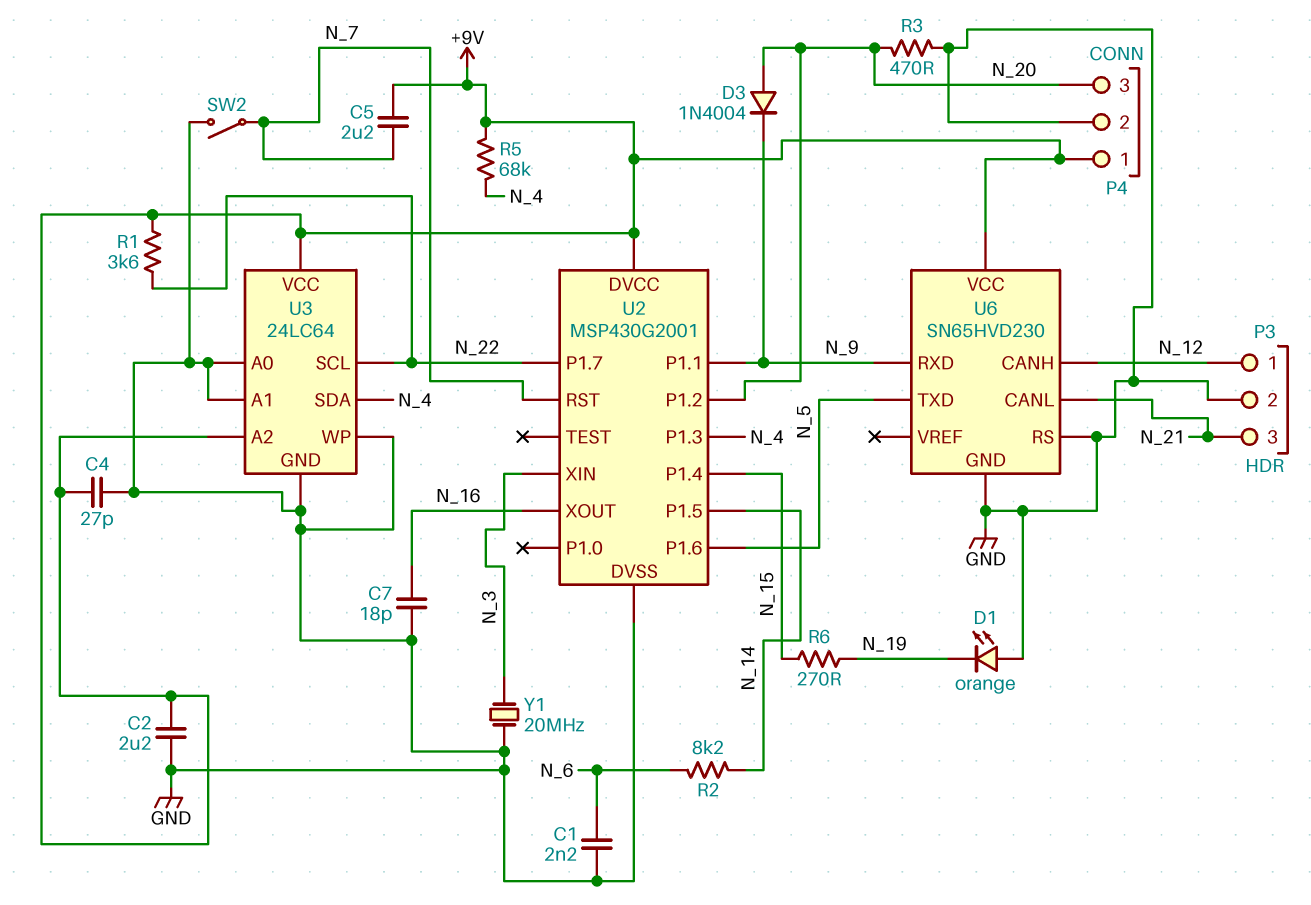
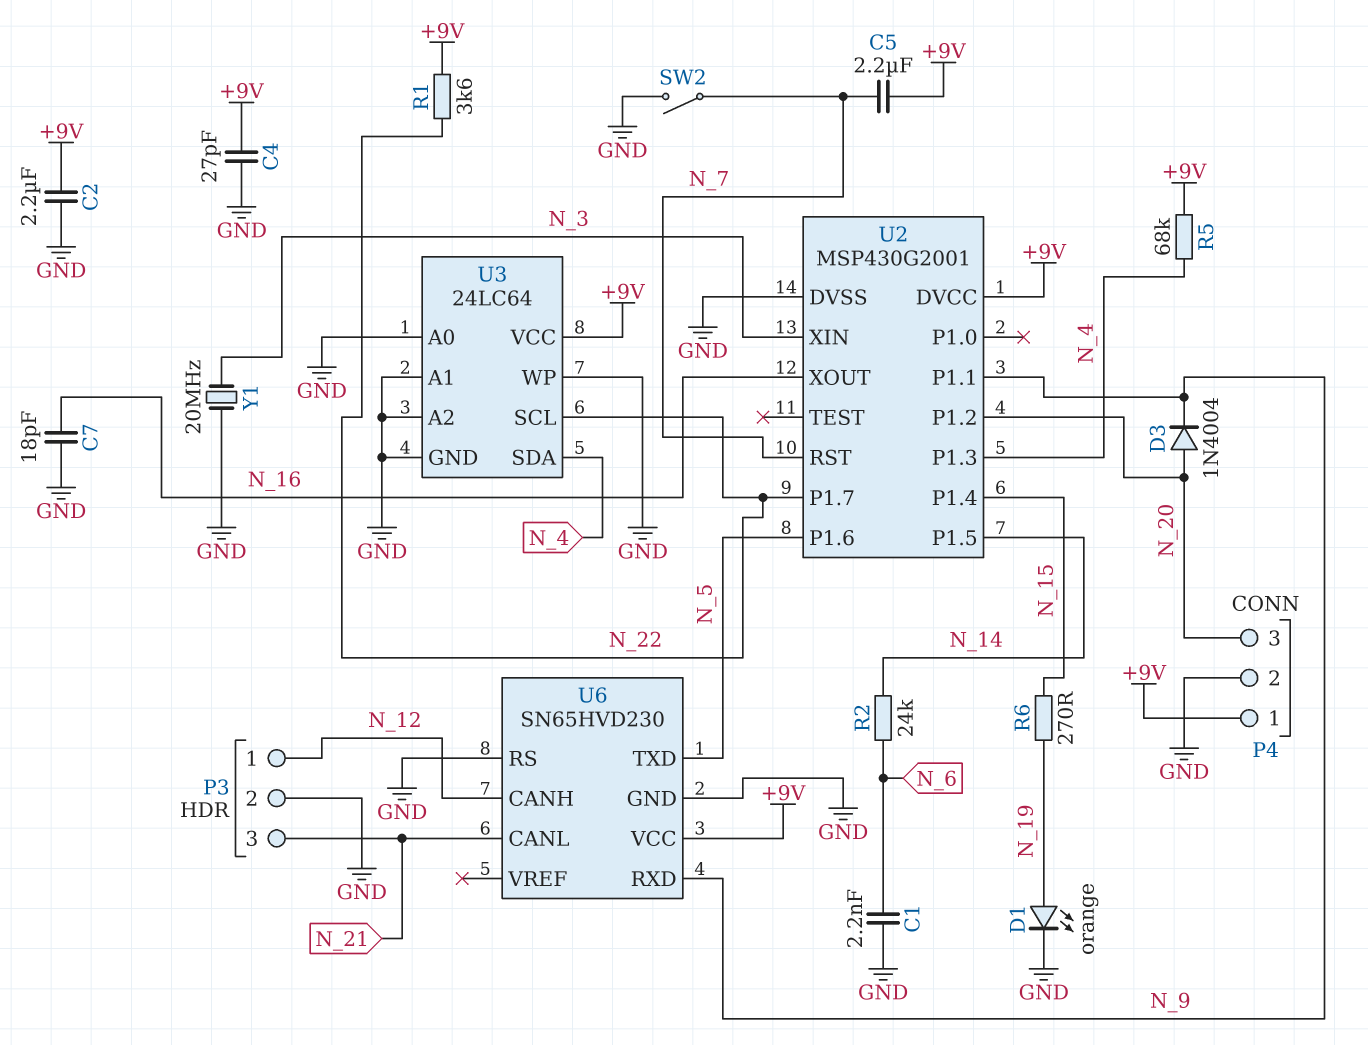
D1: LED orange (A GND, K N_19) -> LED orange (A N_19, K GND)
R2: 8.2k (N_6, N_14) -> 24k (N_6, N_14)
R3: 470 (GND, N_20) -> none
U3 pin A2: +9V -> GND

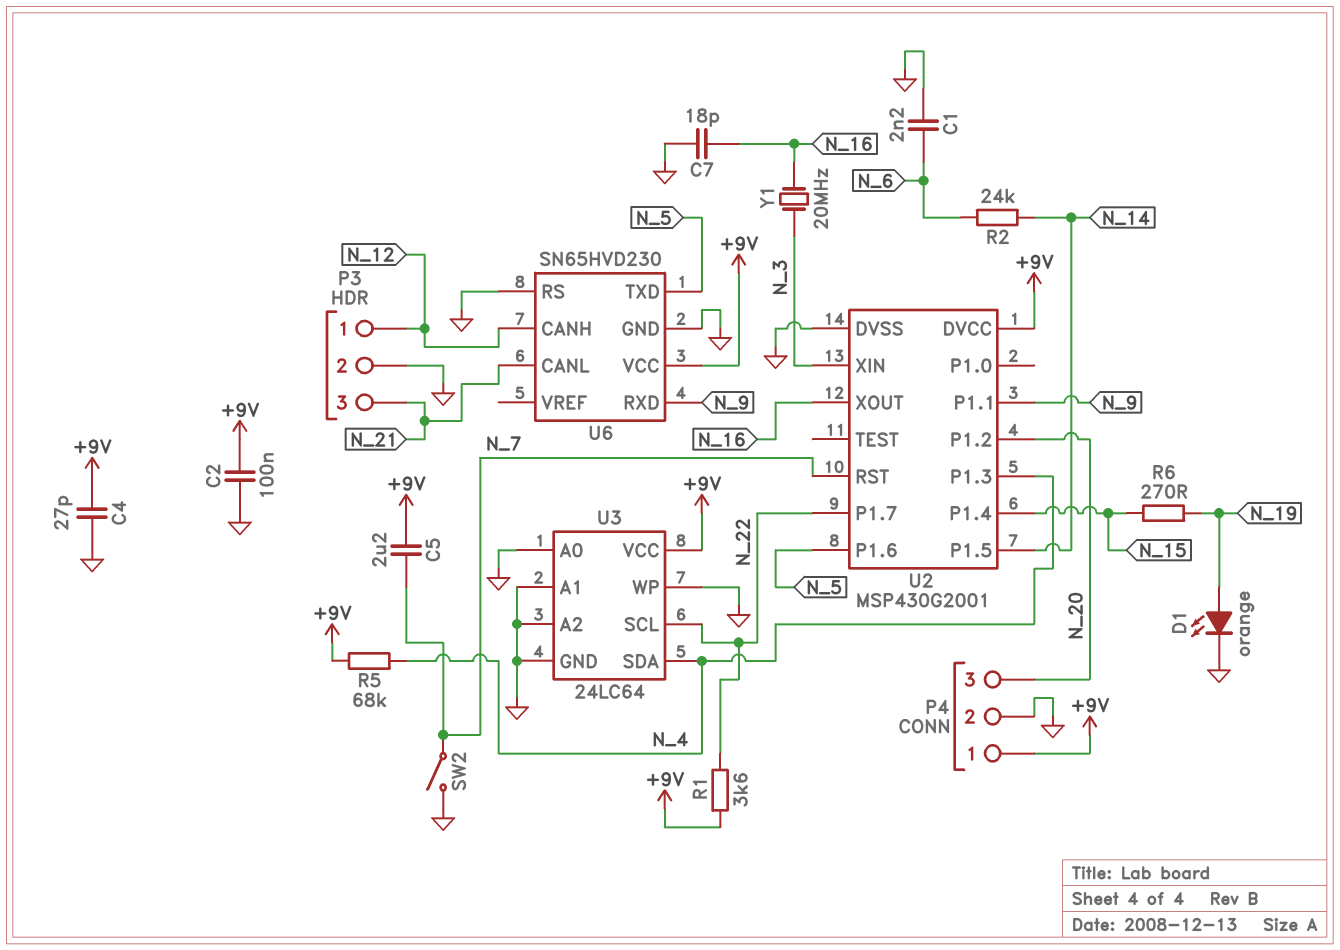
C2: 2.2uF (+9V, GND) -> 100nF (+9V, GND)
D3: diode 1N4004 (A N_20, K N_9) -> none
Y1: 20MHz (GND, N_3) -> 20MHz (N_3, N_16)

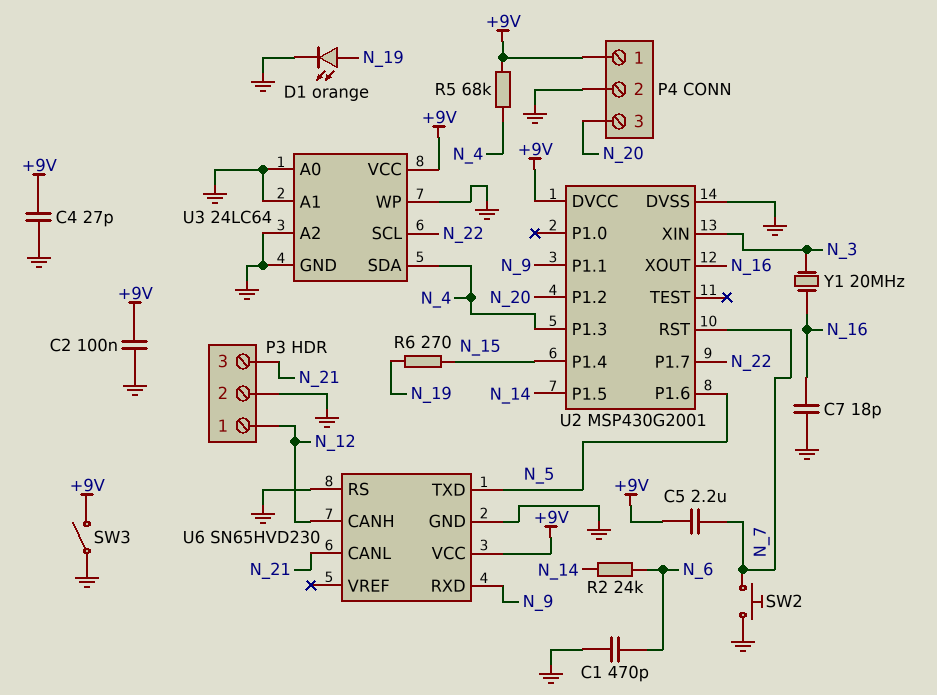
C1: 2.2nF (GND, N_6) -> 470pF (GND, N_6)
R1: 3.6k (+9V, N_22) -> none
SW2: switch (GND, N_7) -> button (GND, N_7)
SW3: none -> switch (+9V, GND)

